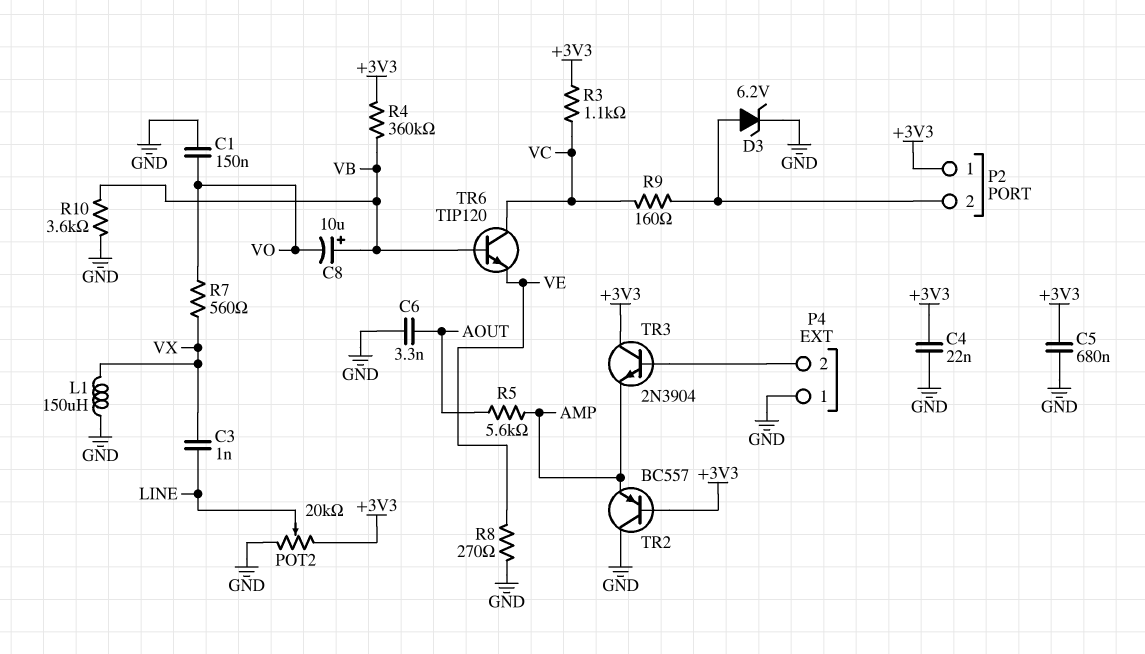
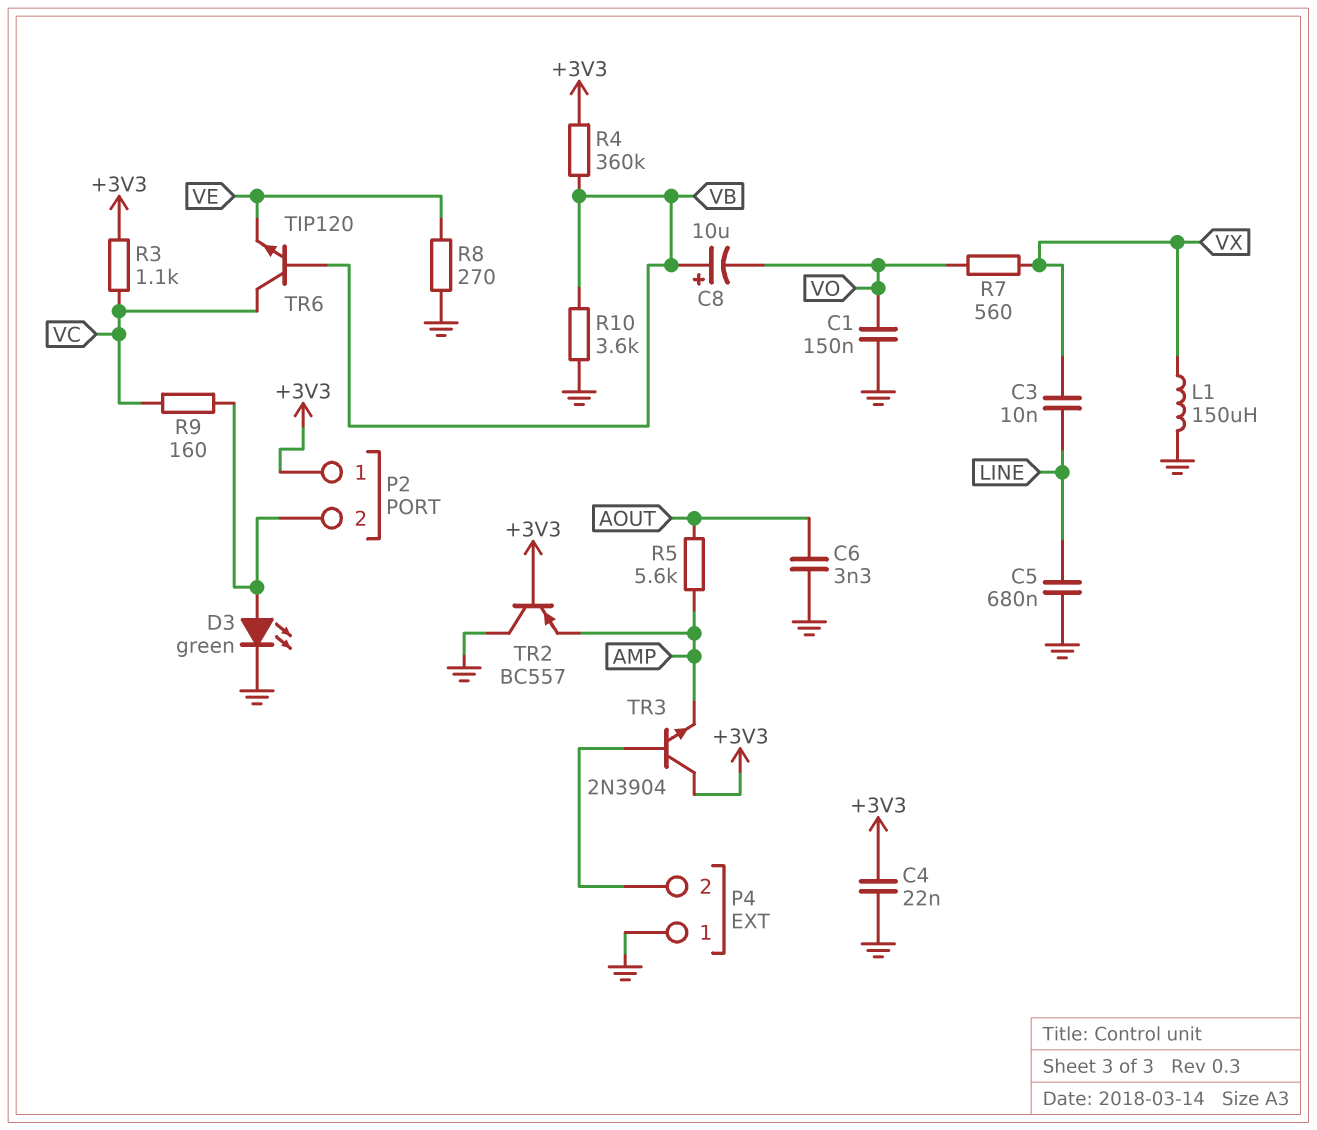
C3: 1nF (LINE, VX) -> 10nF (LINE, VX)
C5: 680nF (+3V3, GND) -> 680nF (GND, LINE)
D3: zener 6.2V (A P2/2, K GND) -> LED green (A P2/2, K GND)
POT2: 20k (+3V3, GND, wiper LINE) -> none

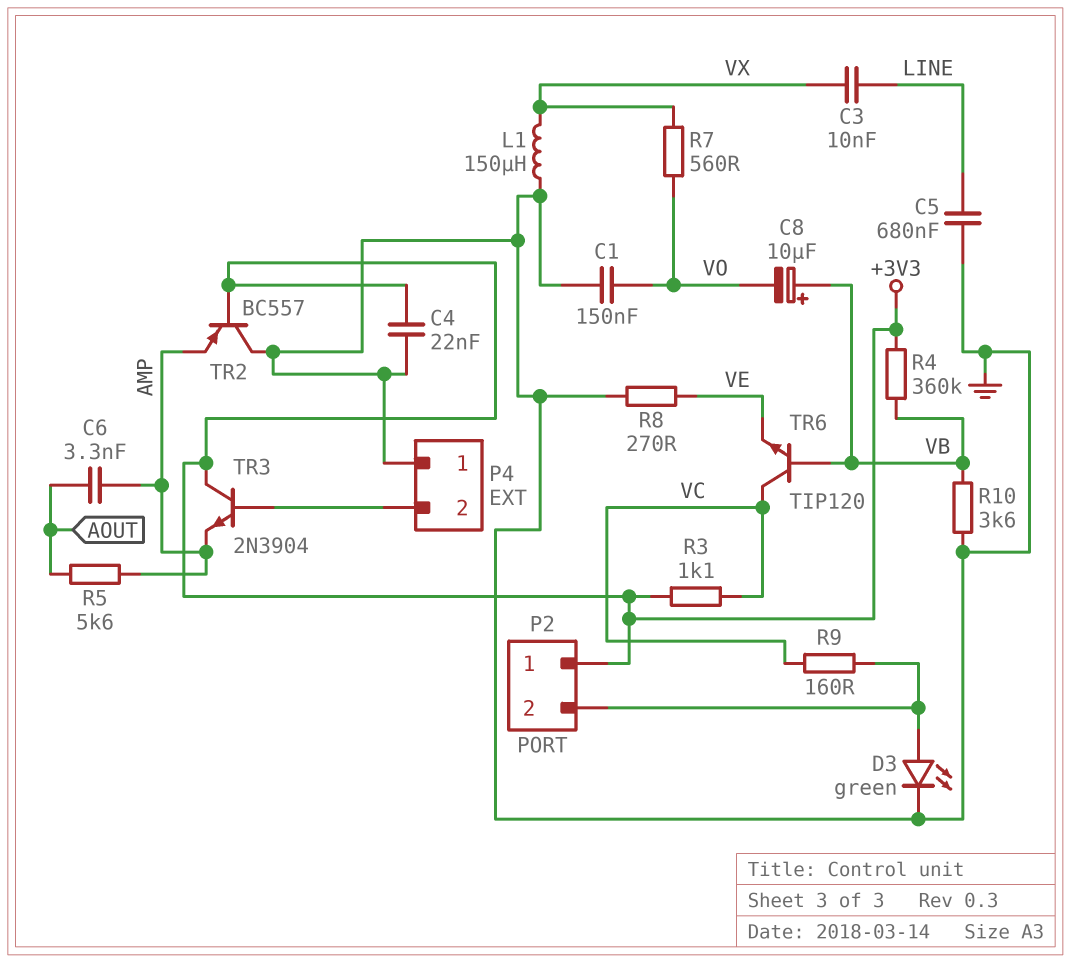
C6: 3.3nF (AOUT, GND) -> 3.3nF (AMP, AOUT)

